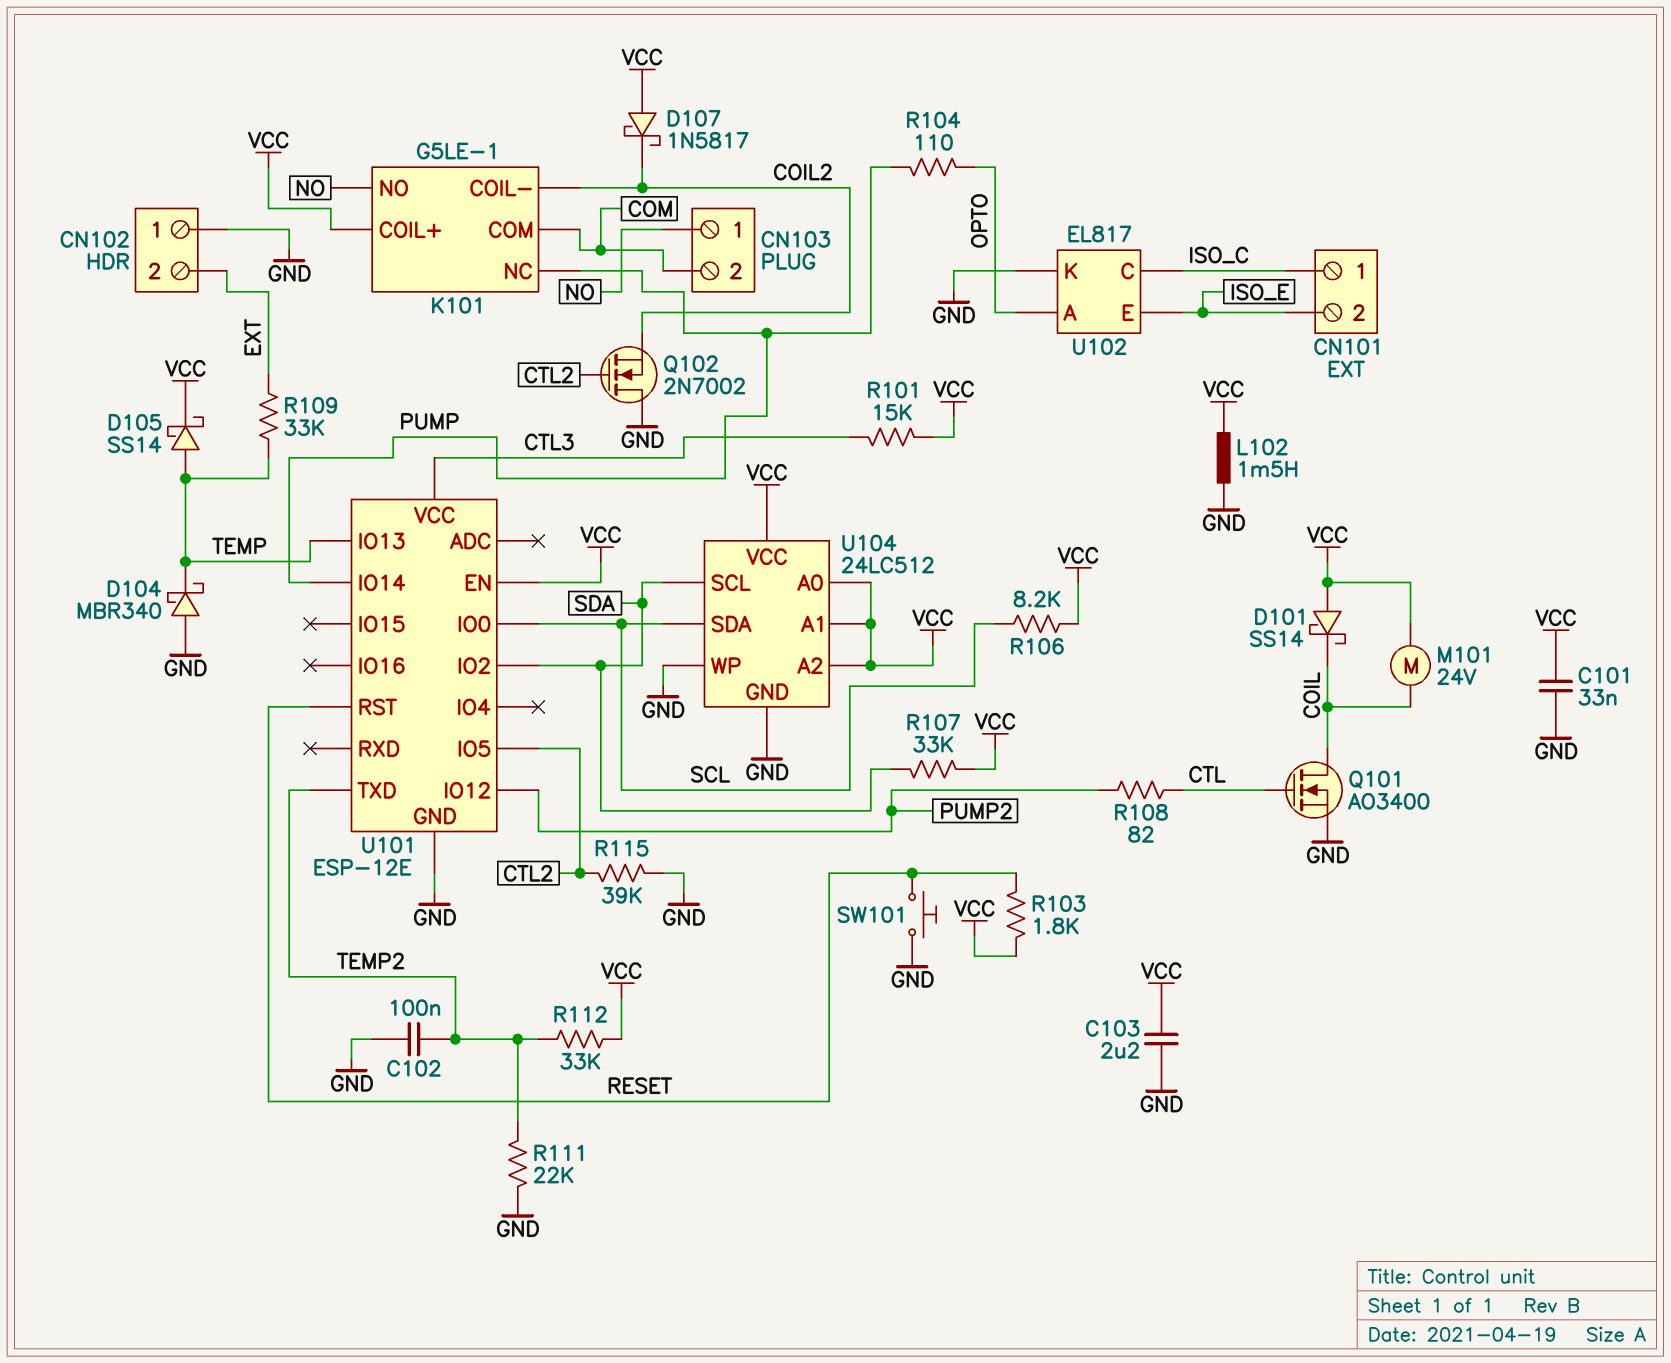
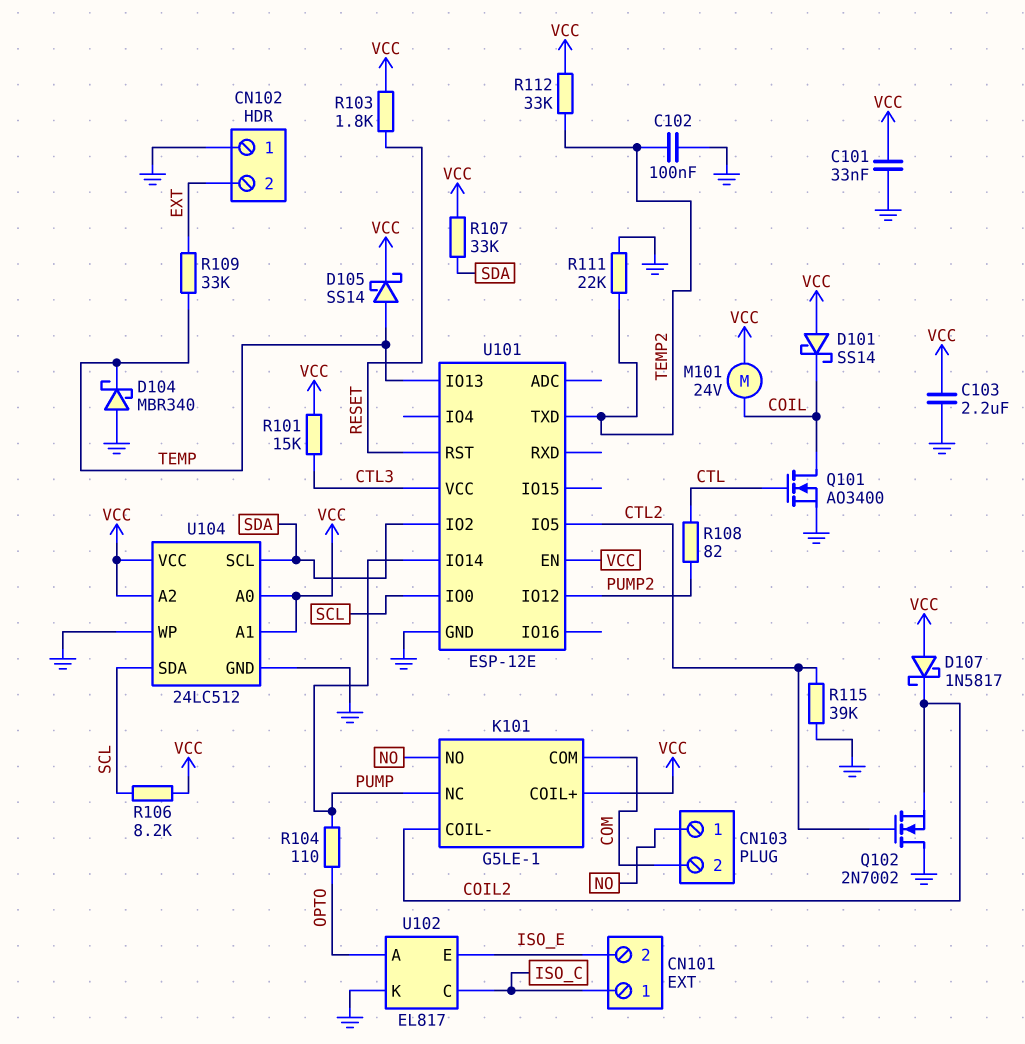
L102: 1.5mH (GND, VCC) -> none
SW101: button (GND, RESET) -> none

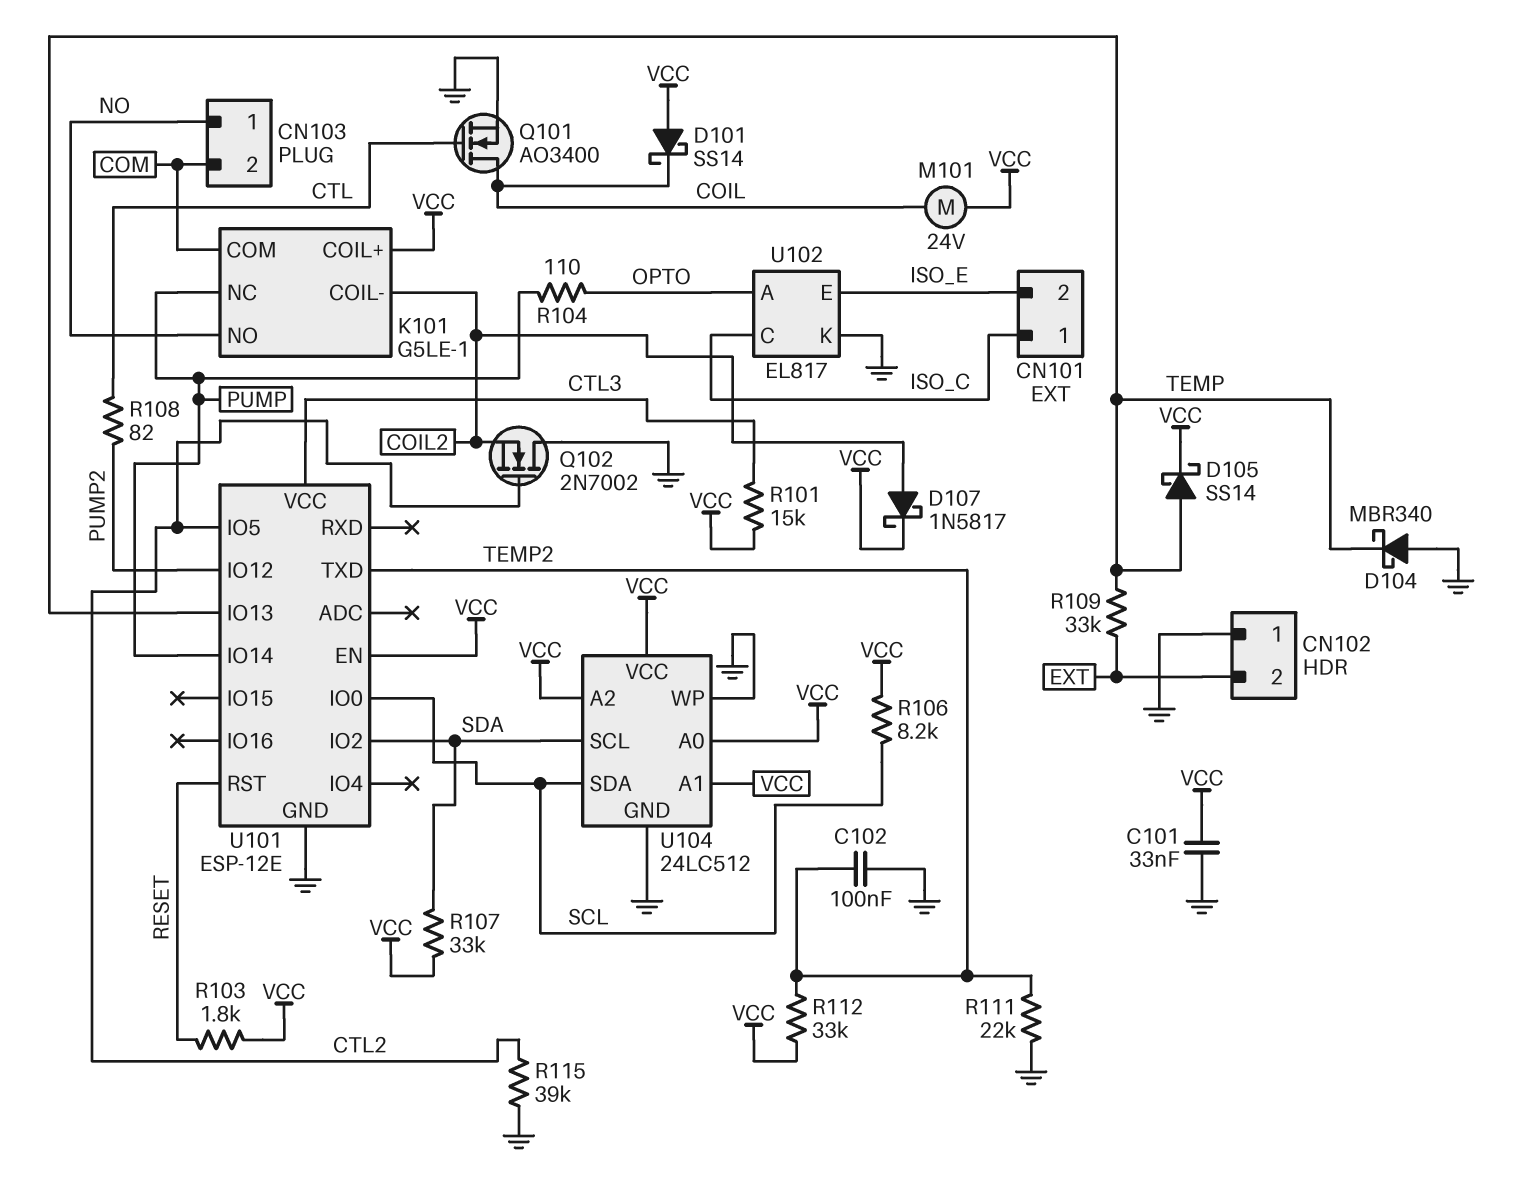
C103: 2.2uF (GND, VCC) -> none
D107: schottky 1N5817 (A VCC, K COIL2) -> schottky 1N5817 (A COIL2, K VCC)

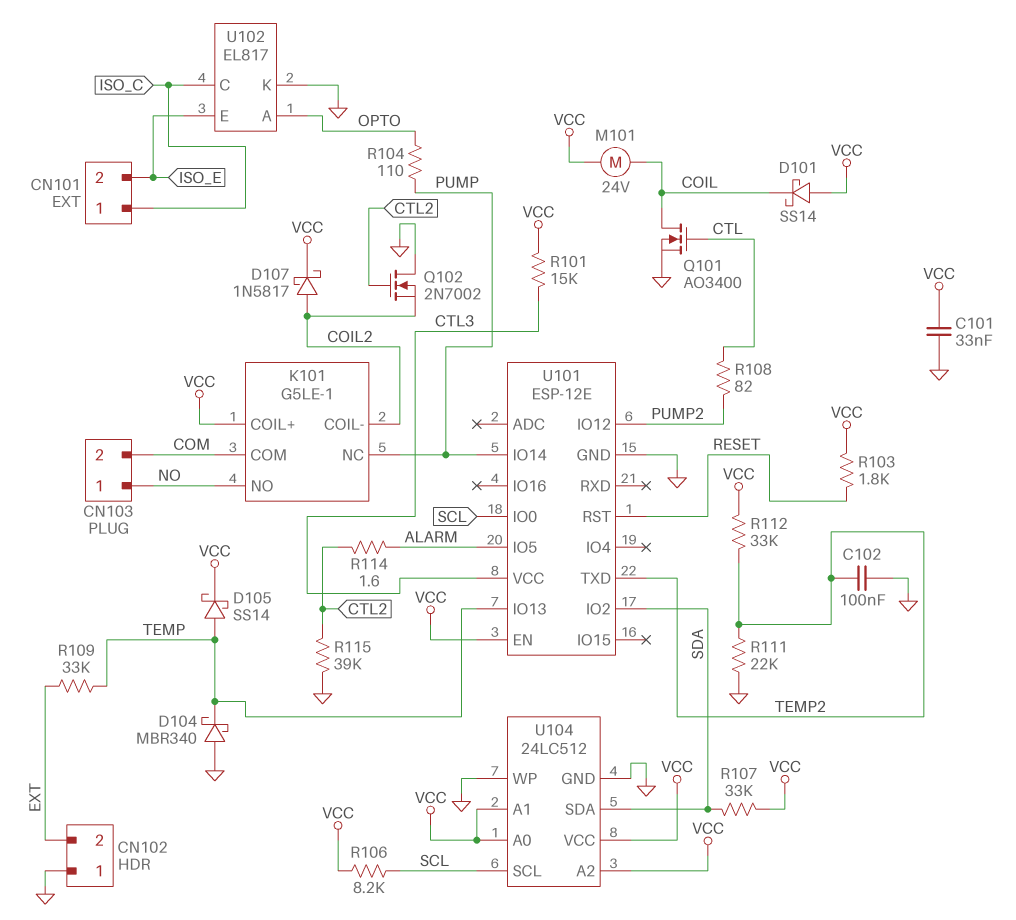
R114: none -> 1.6 (ALARM, CTL2)
U101 pin IO5: CTL2 -> ALARM
U104 pin SCL: SDA -> SCL
U104 pin SDA: SCL -> SDA

